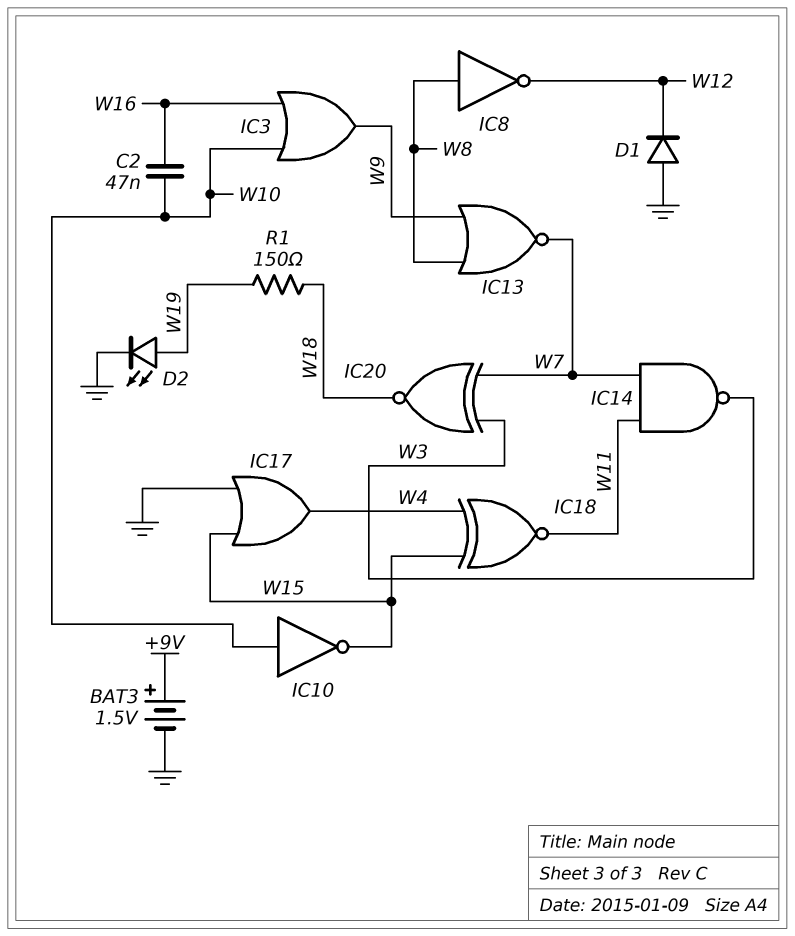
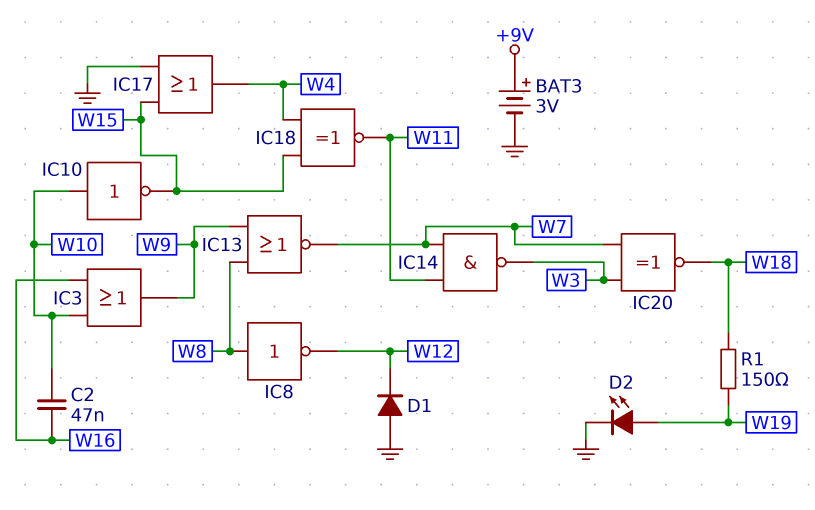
BAT3: 1.5V (plus +9V, minus GND) -> 3V (plus +9V, minus GND)

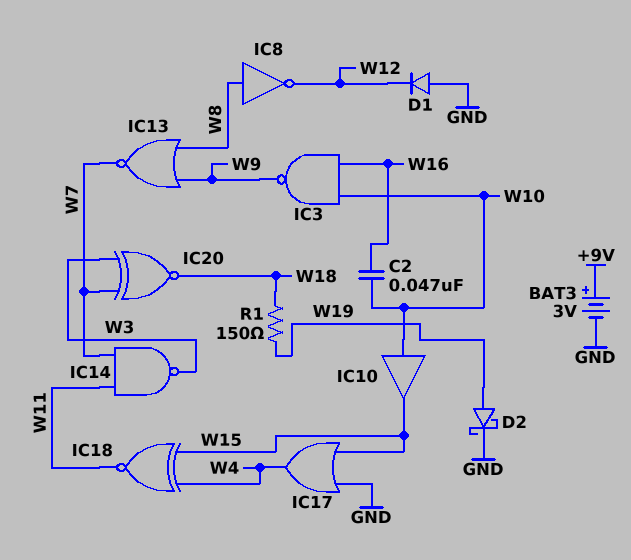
D2: LED (A W19, K GND) -> schottky (A W19, K GND)
IC3: OR (in W10, in W16, out W9) -> NAND (in W10, in W16, out W9)
IC10: NOT (in W10, out W15) -> buffer (in W10, out W15)

